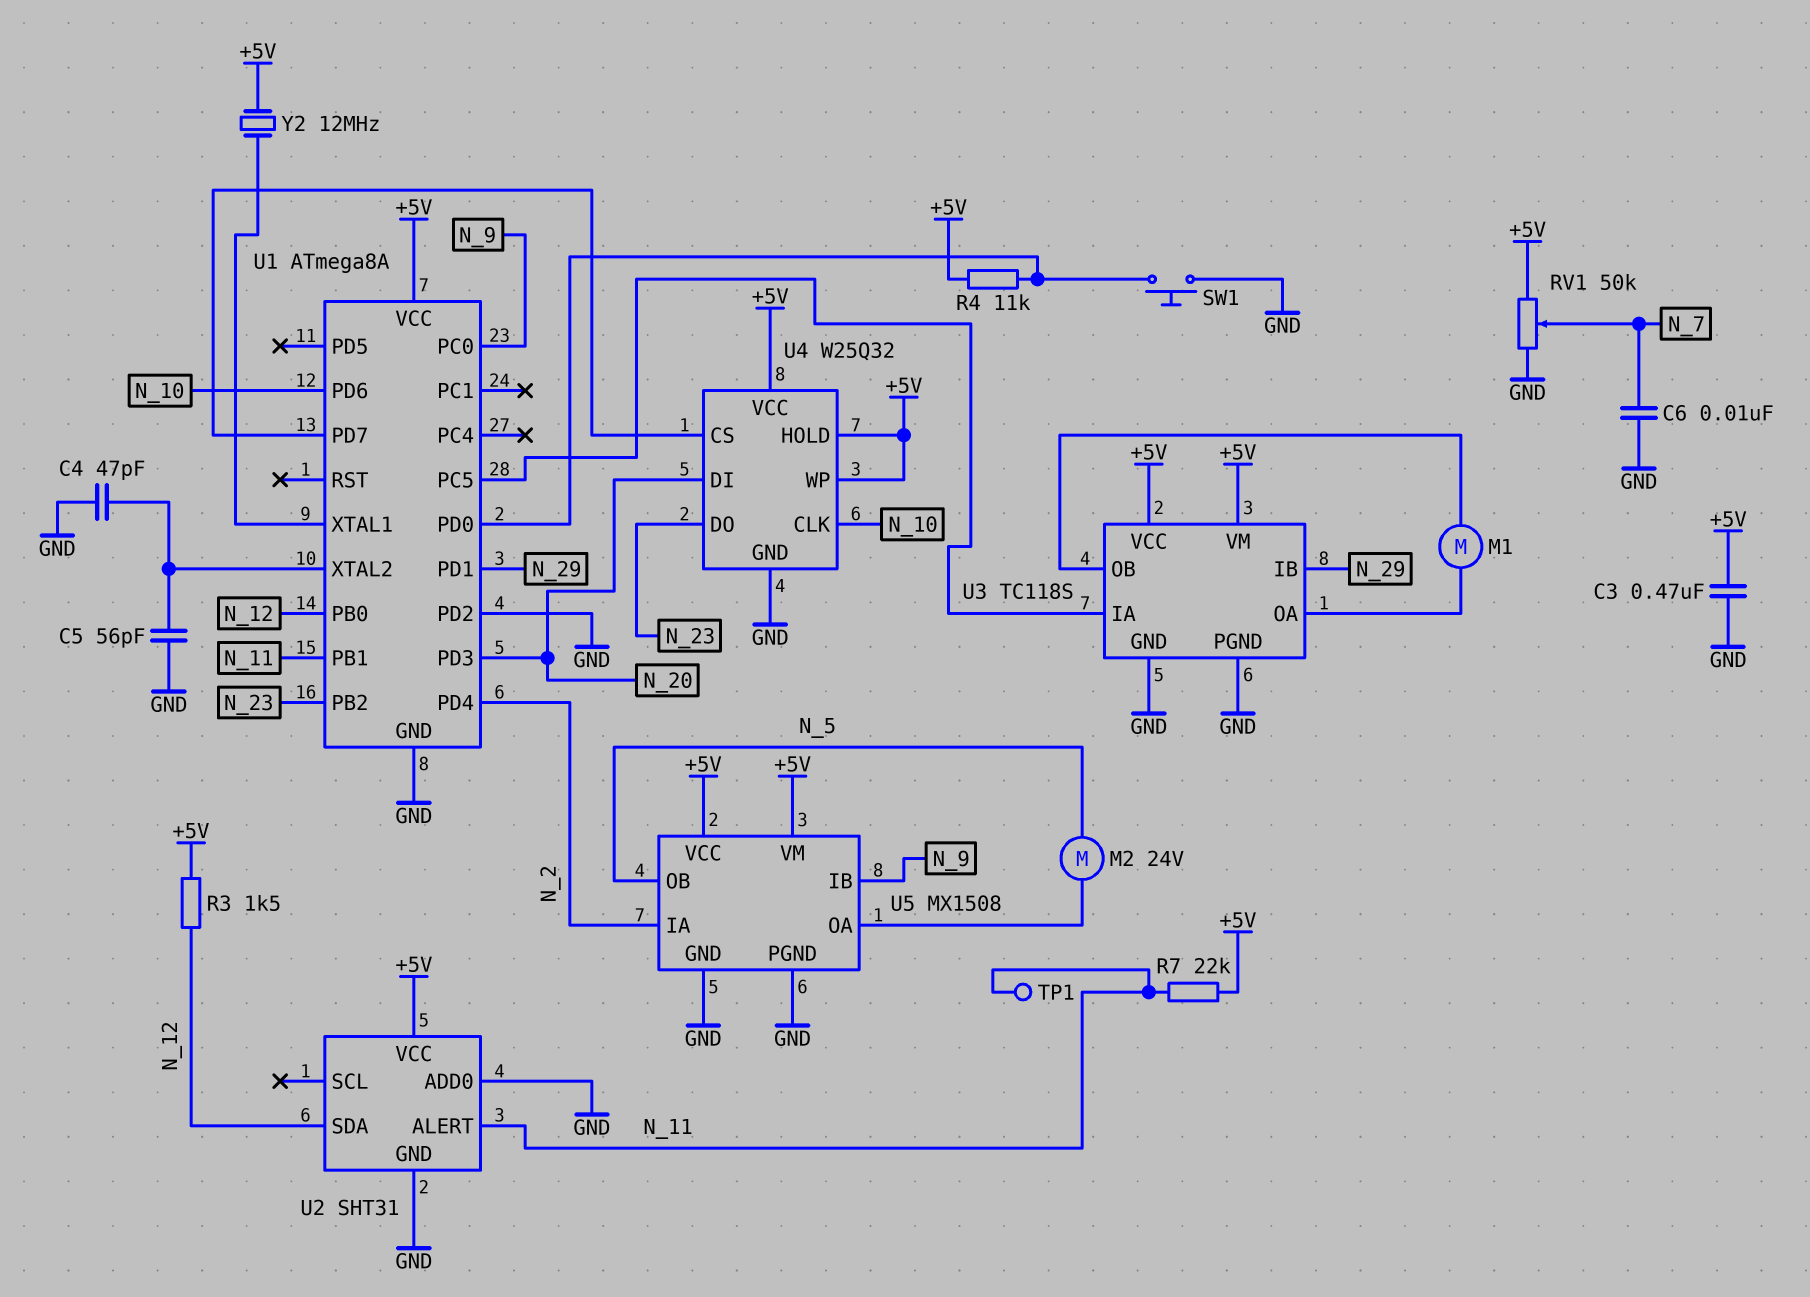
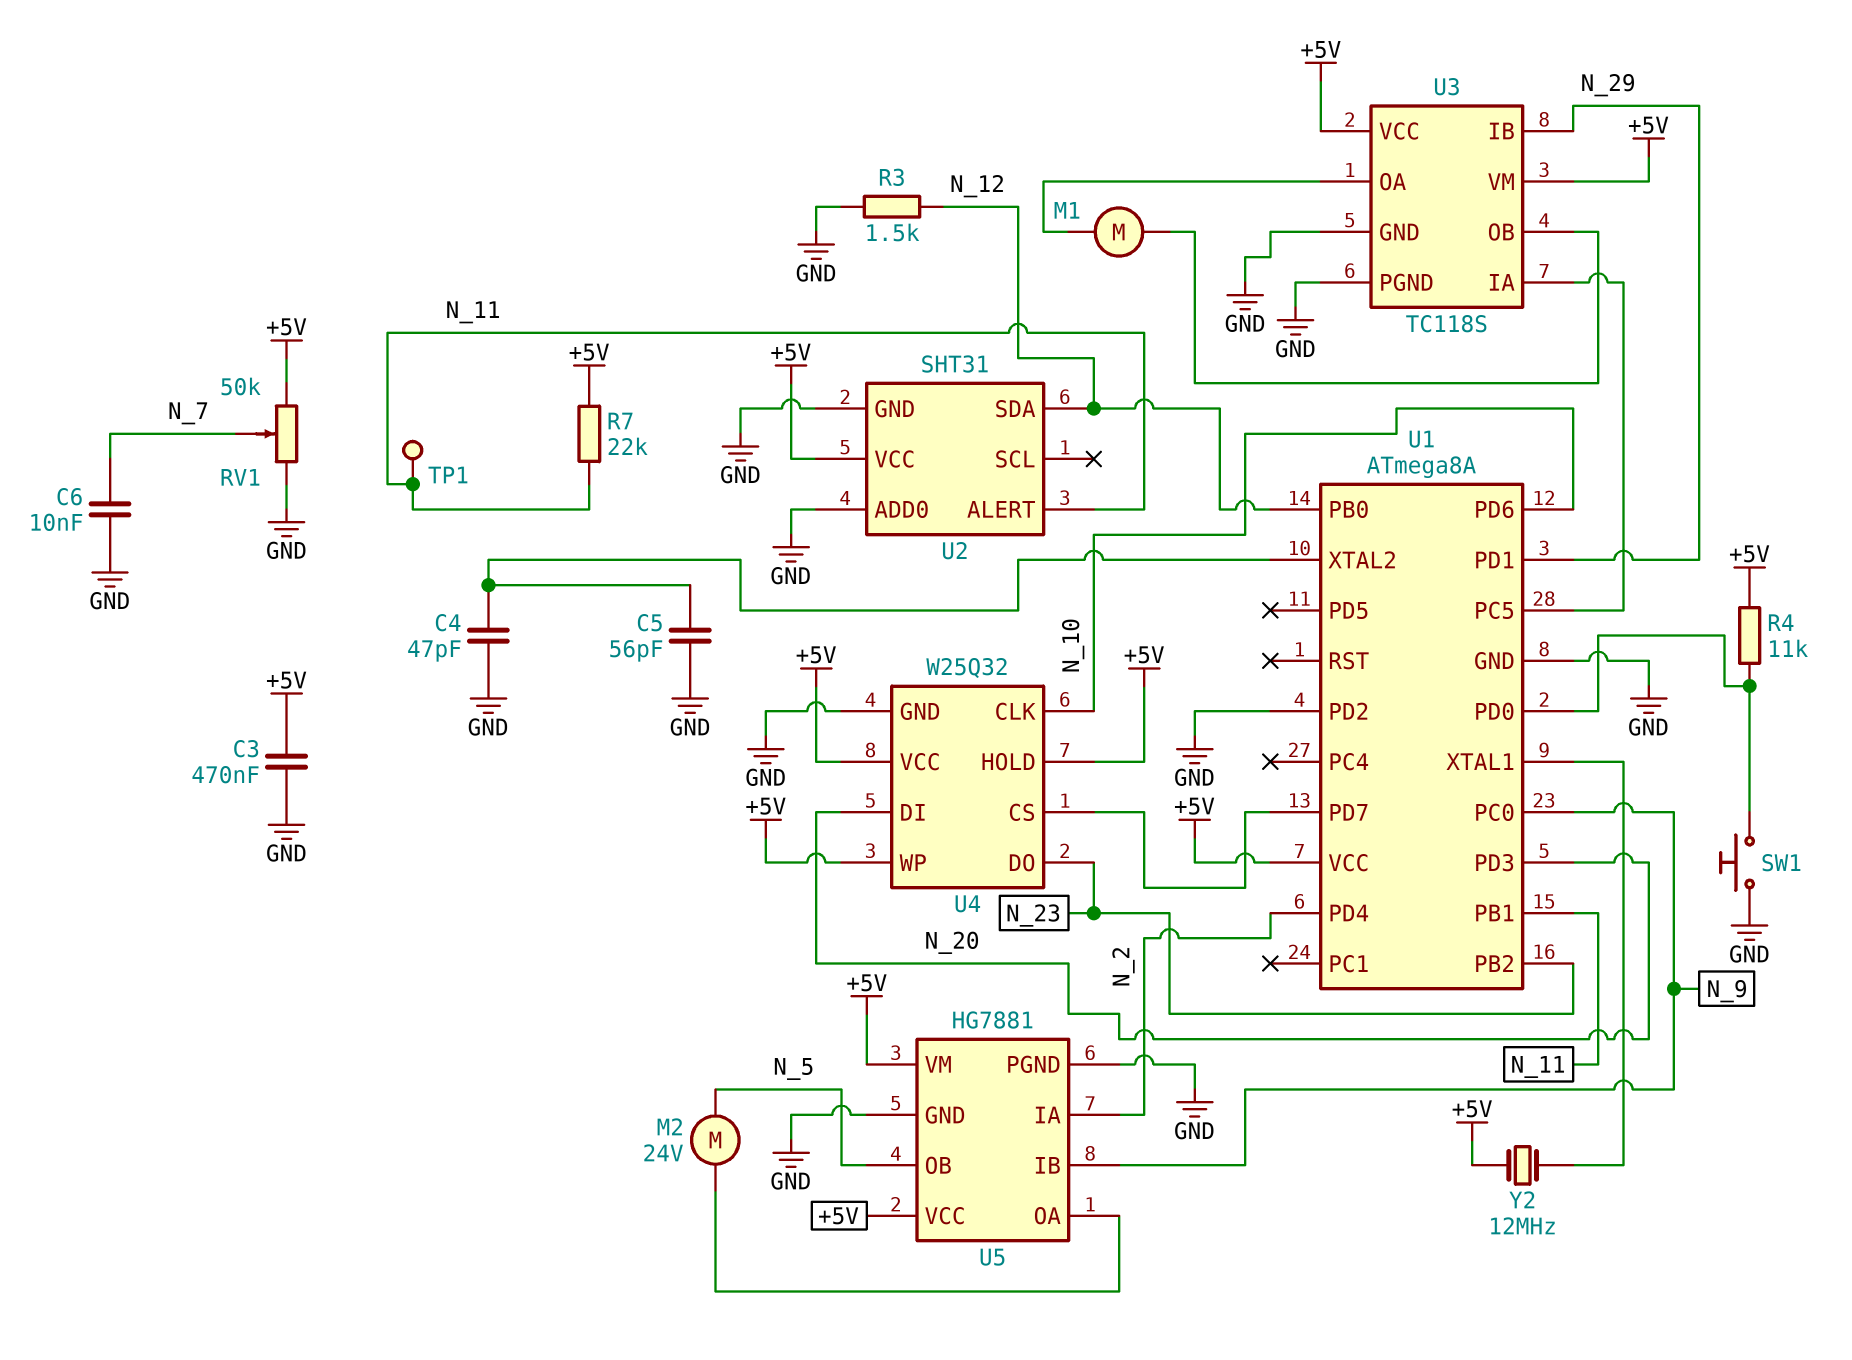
R3: 1.5k (+5V, N_12) -> 1.5k (GND, N_12)
U5: MX1508 -> HG7881

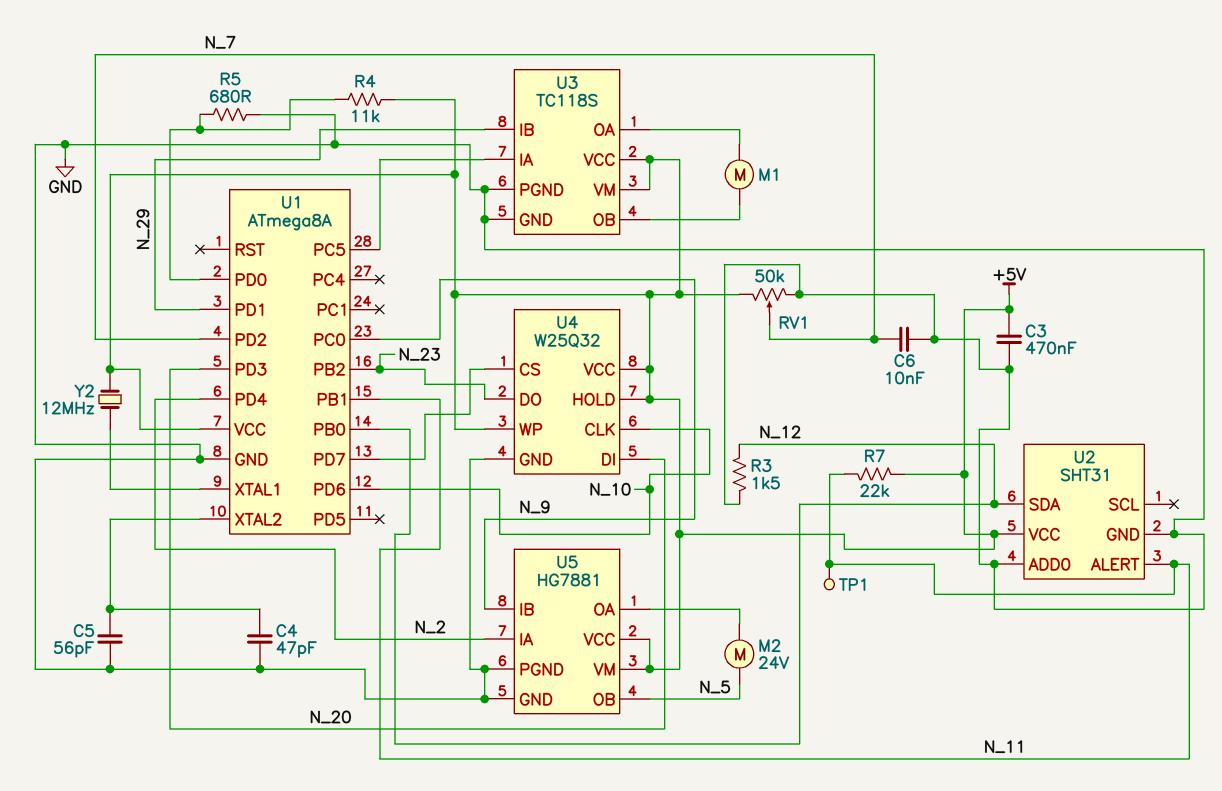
R5: none -> 680 (GND, U1/PD0)
SW1: button (GND, U1/PD0) -> none
U1 pin PD2: GND -> N_7

